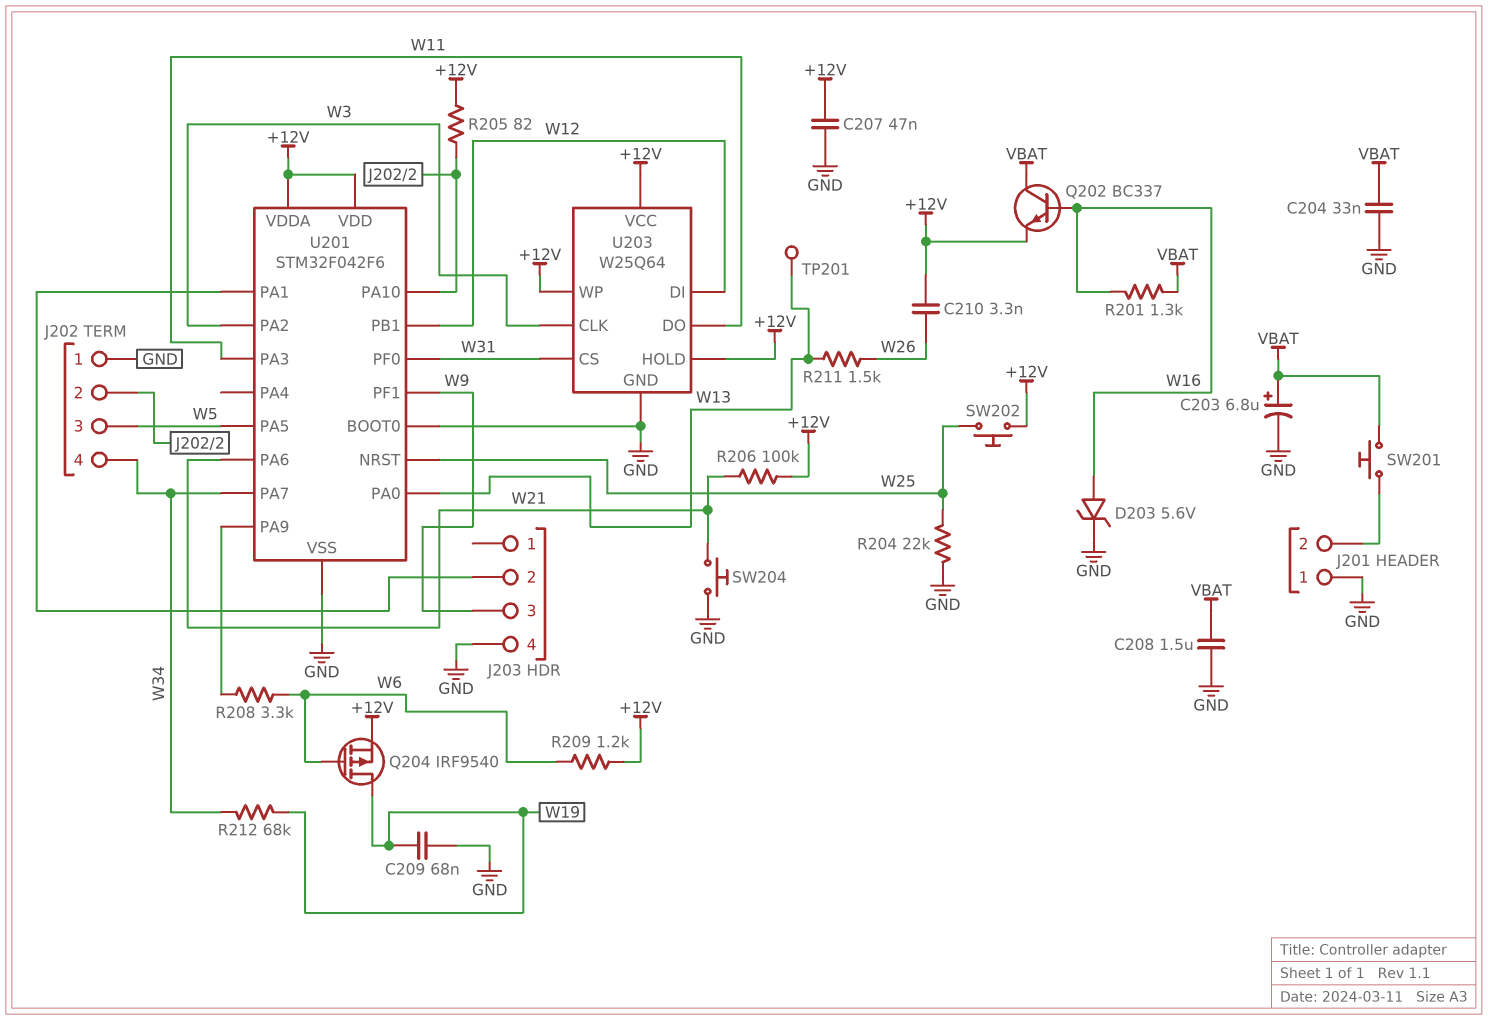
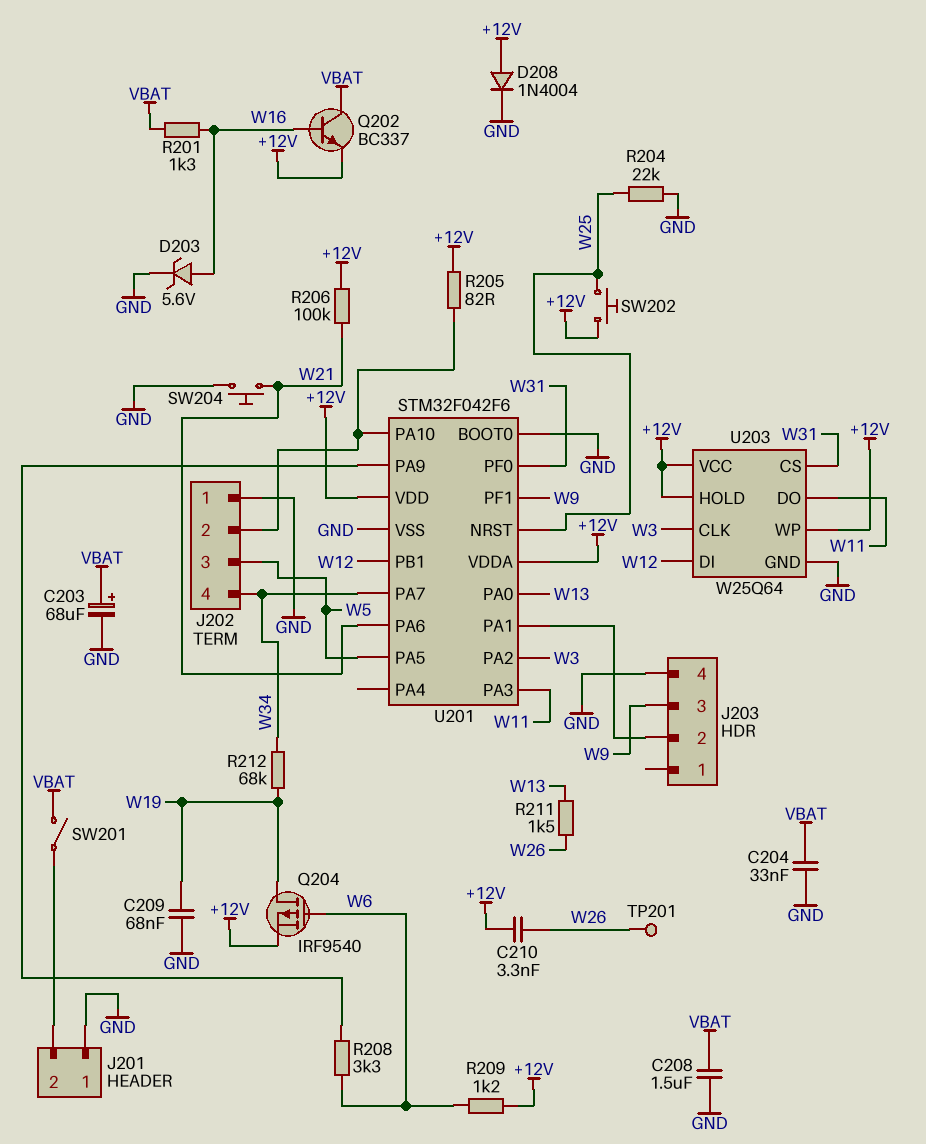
C203: 6.8uF (plus VBAT, minus GND) -> 68uF (plus VBAT, minus GND)
C207: 47nF (+12V, GND) -> none
D208: none -> diode 1N4004 (A +12V, K GND)
SW201: button (J201/2, VBAT) -> switch (J201/2, VBAT)
TP201: test point (W13) -> test point (W26)

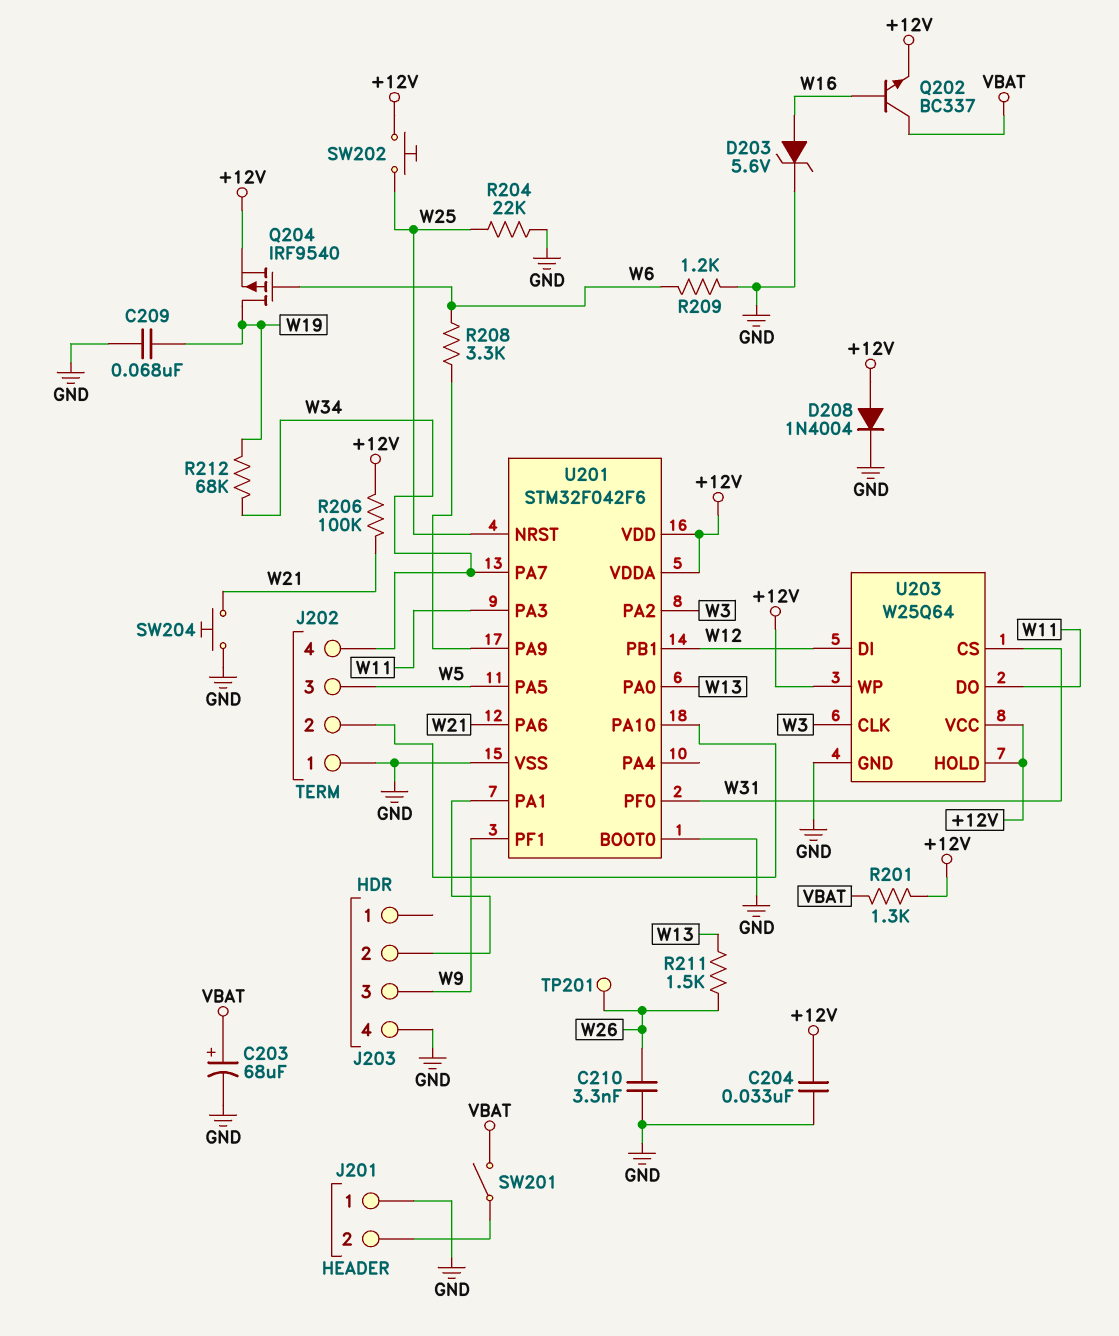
C204: 33nF (GND, VBAT) -> 33nF (+12V, GND)
C208: 1.5uF (GND, VBAT) -> none
C210: 3.3nF (+12V, W26) -> 3.3nF (GND, W26)
R201: 1.3k (VBAT, W16) -> 1.3k (+12V, VBAT)
R205: 82 (+12V, J202/2) -> none
R209: 1.2k (+12V, W6) -> 1.2k (GND, W6)

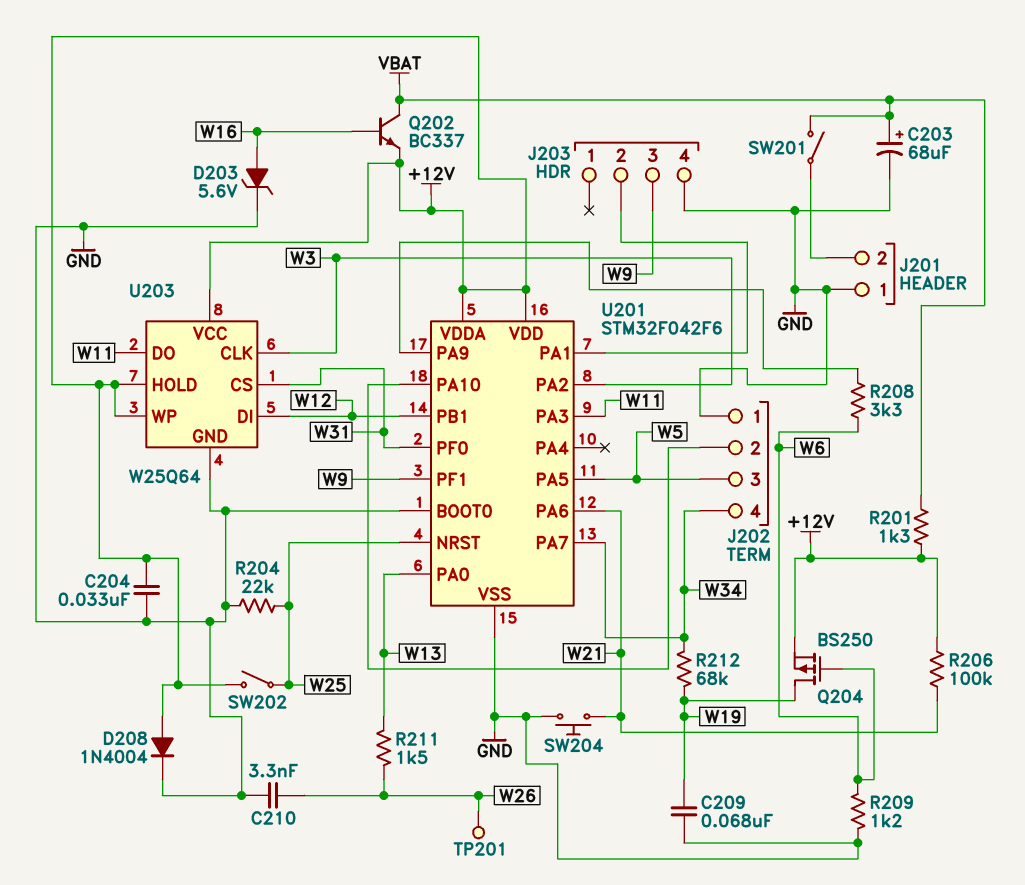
Q204: PMOS IRF9540 (G W6, D W19, S +12V) -> PMOS BS250 (G W6, D W19, S +12V)
SW202: button (+12V, W25) -> switch (+12V, W25)

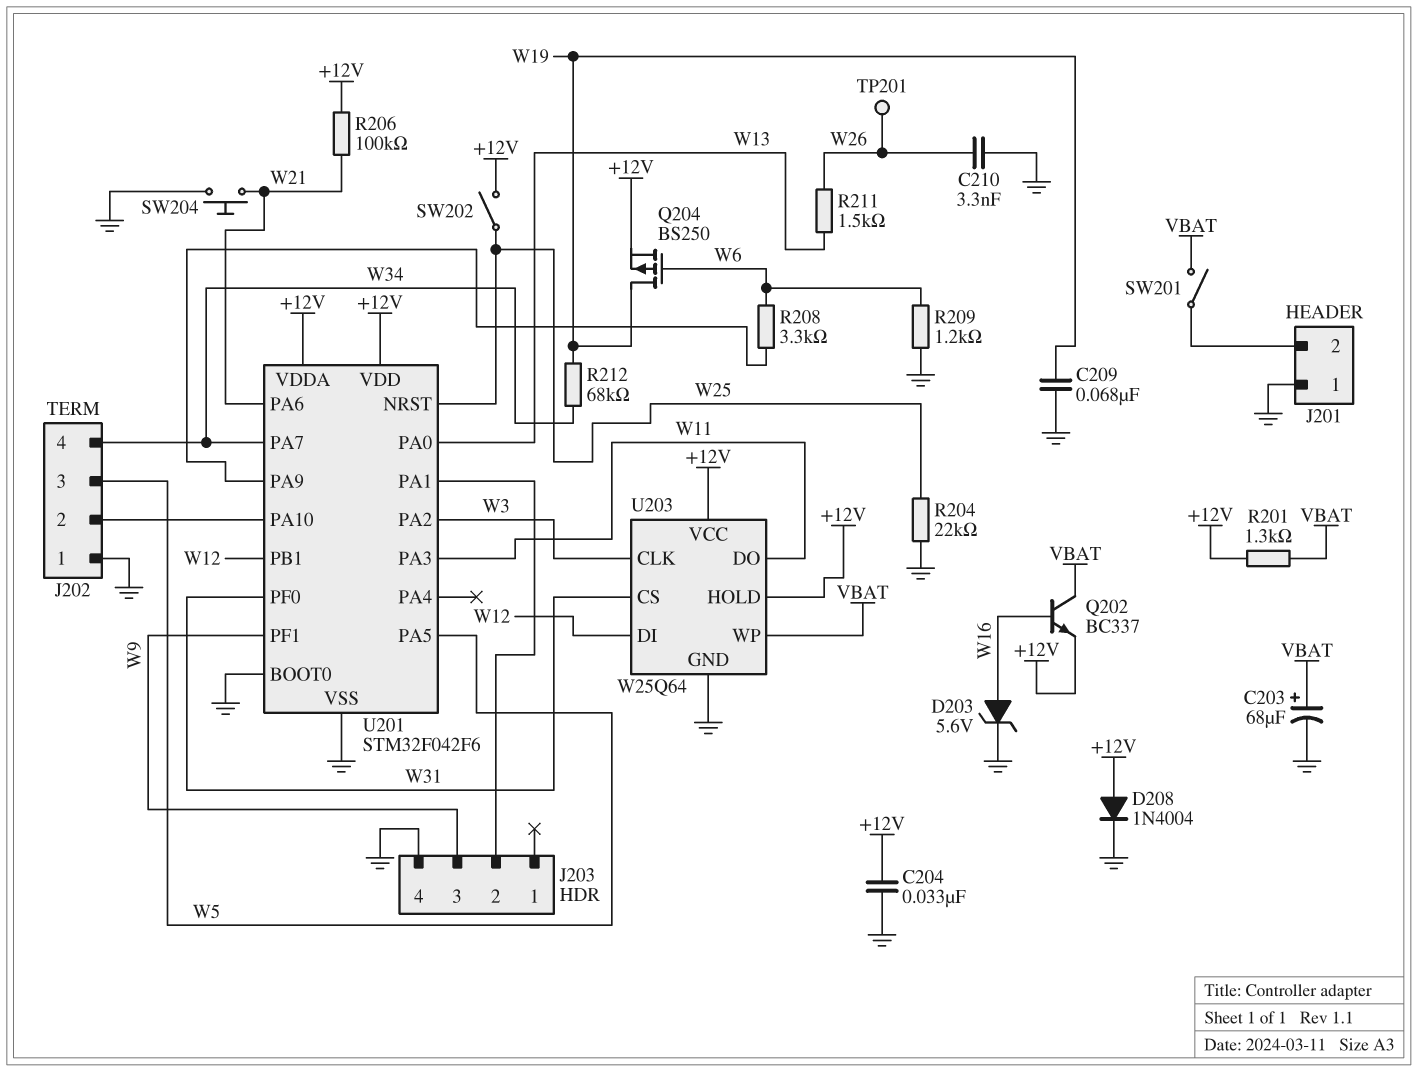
U203 pin WP: +12V -> VBAT

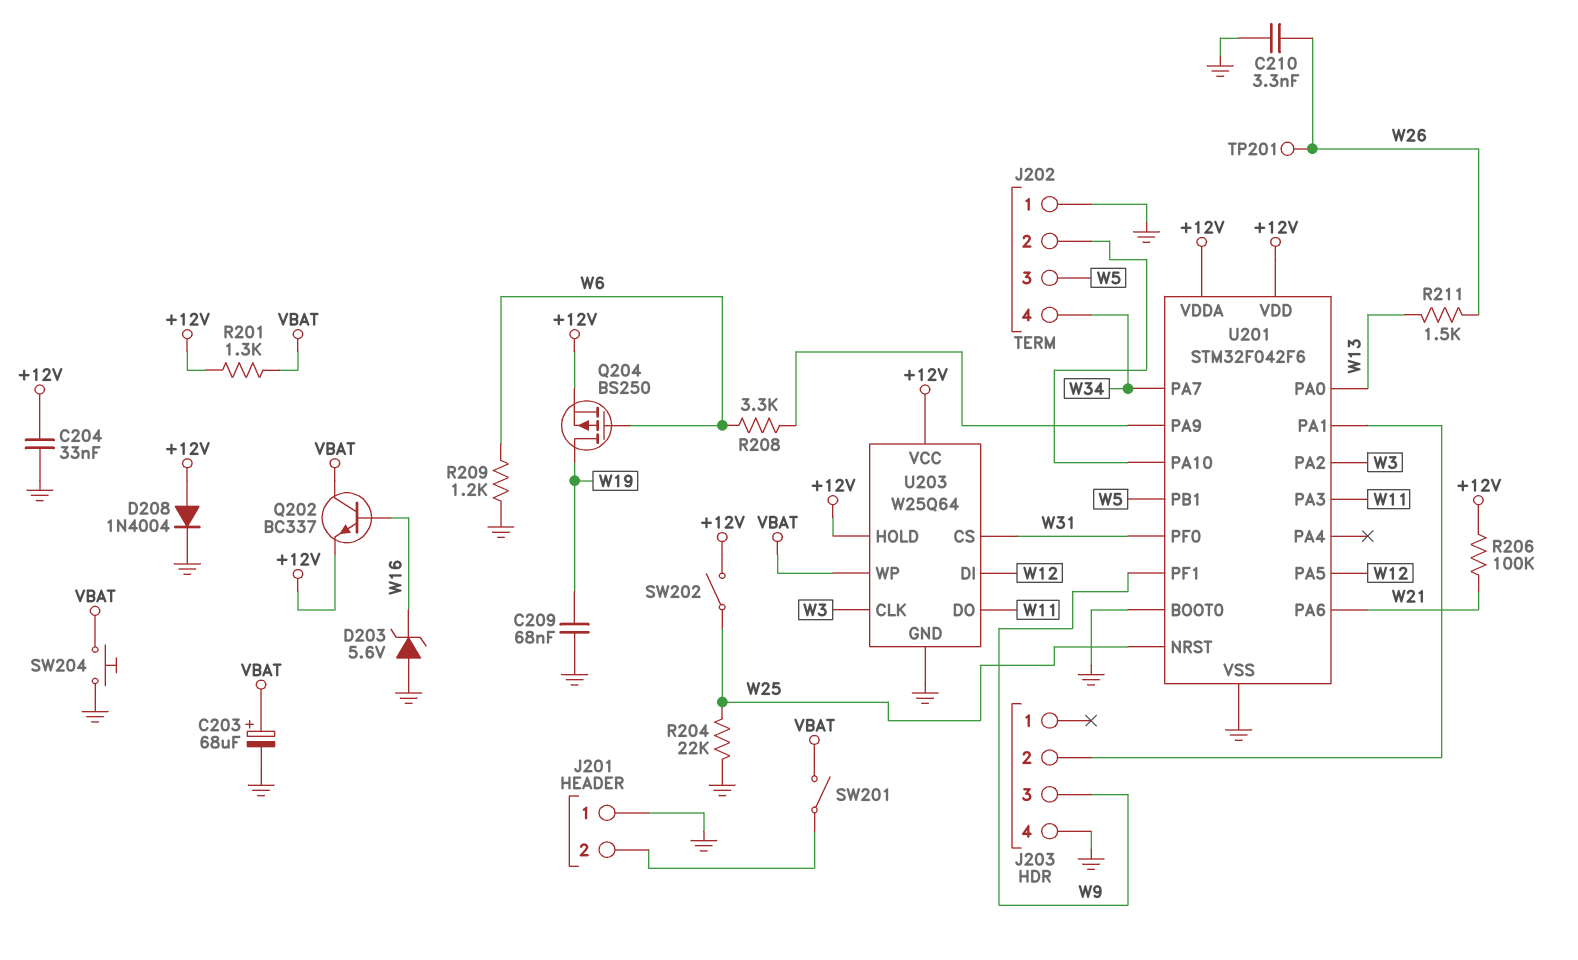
D203: zener 5.6V (A W16, K GND) -> zener 5.6V (A GND, K W16)
R212: 68k (W19, W34) -> none
SW204: button (GND, W21) -> button (GND, VBAT)
U201 pin PA5: W5 -> W12
U201 pin PB1: W12 -> W5

